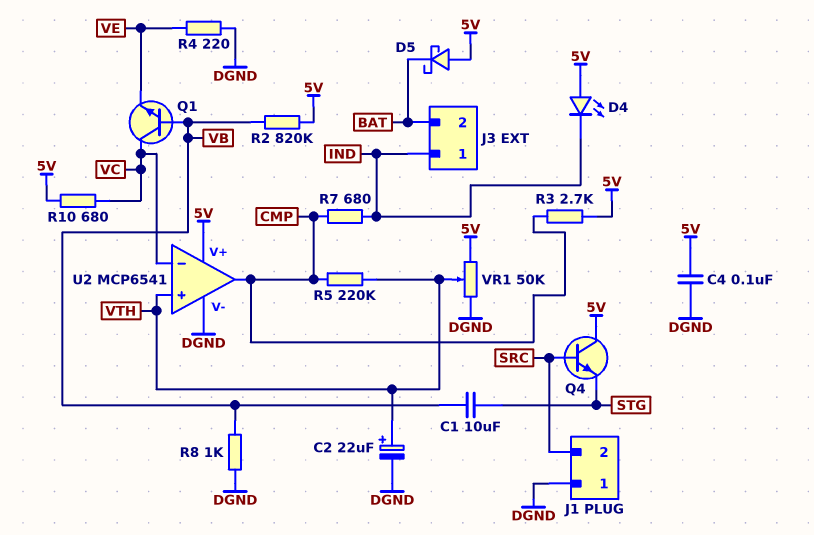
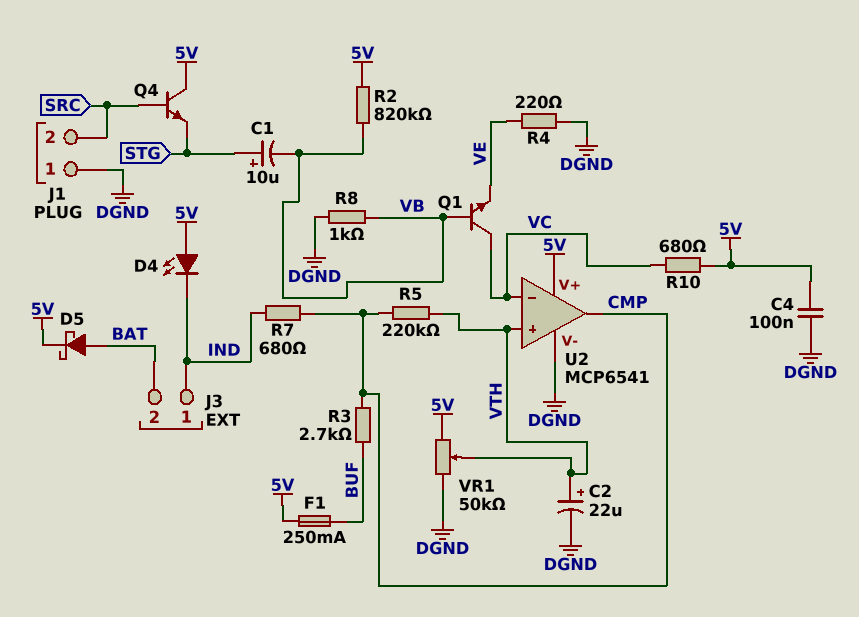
C1: 10uF (STG, VB) -> 10uF (plus STG, minus VB)
D5: schottky (A 5V, K BAT) -> schottky (A BAT, K 5V)
F1: none -> 250mA (5V, BUF)
R3: 2.7k (5V, CMP) -> 2.7k (BUF, CMP)

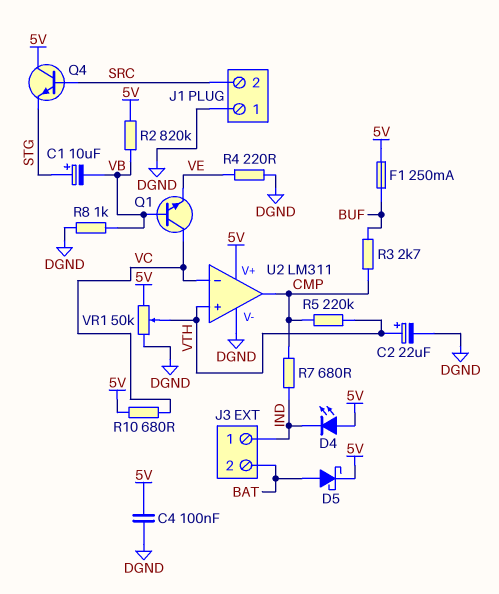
U2: MCP6541 -> LM311

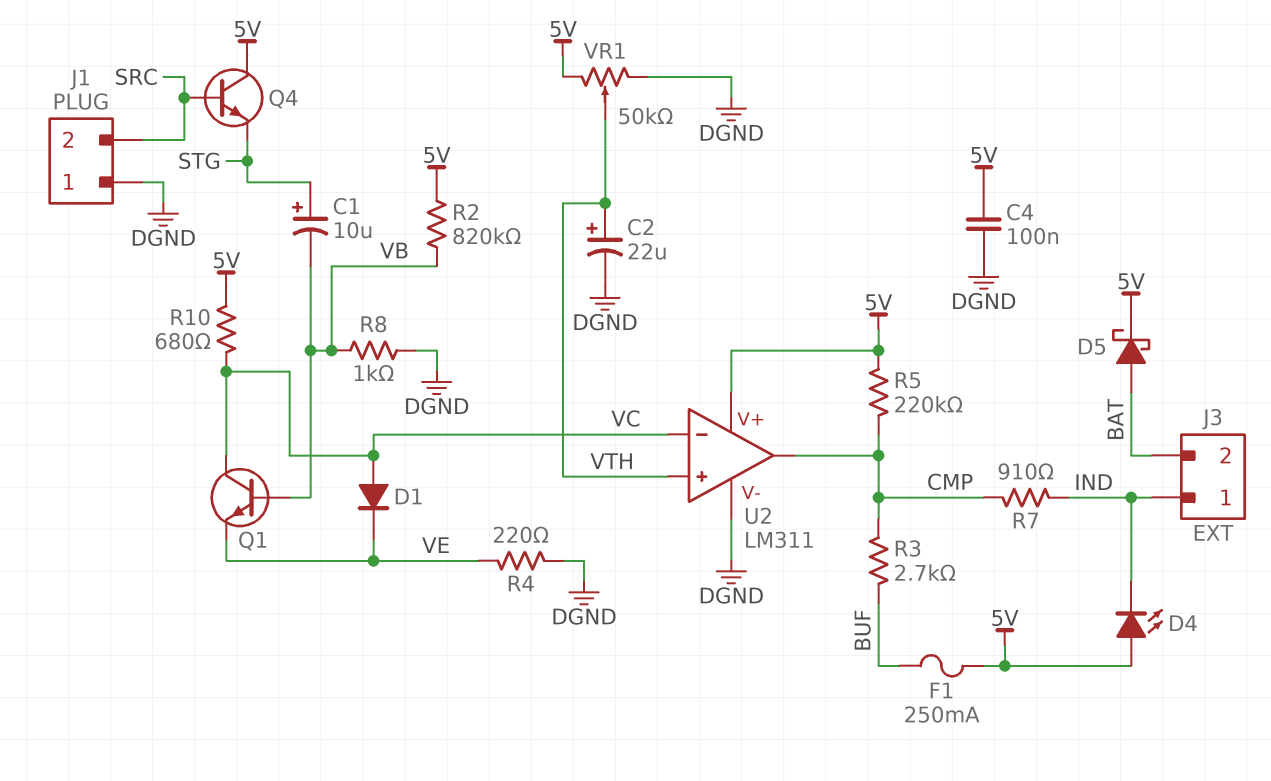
D1: none -> diode (A VC, K VE)
R5: 220k (CMP, VTH) -> 220k (5V, CMP)
R7: 680 (CMP, IND) -> 910 (CMP, IND)

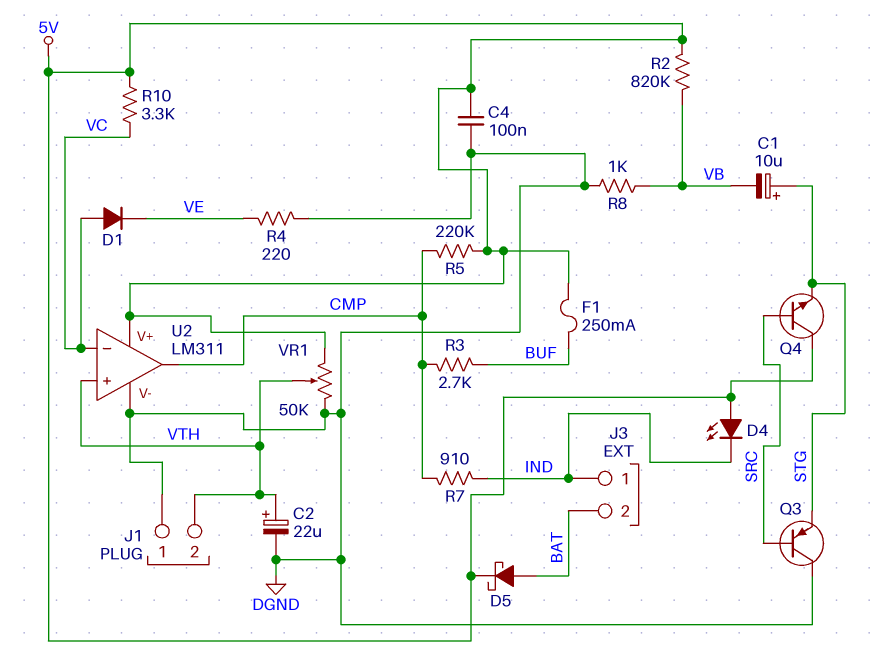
J1 pin 2: SRC -> VTH
Q1: NPN (B VB, C VC, E VE) -> none
Q3: none -> PNP (B SRC, C DGND, E STG)
R10: 680 (5V, VC) -> 3.3k (5V, VC)

